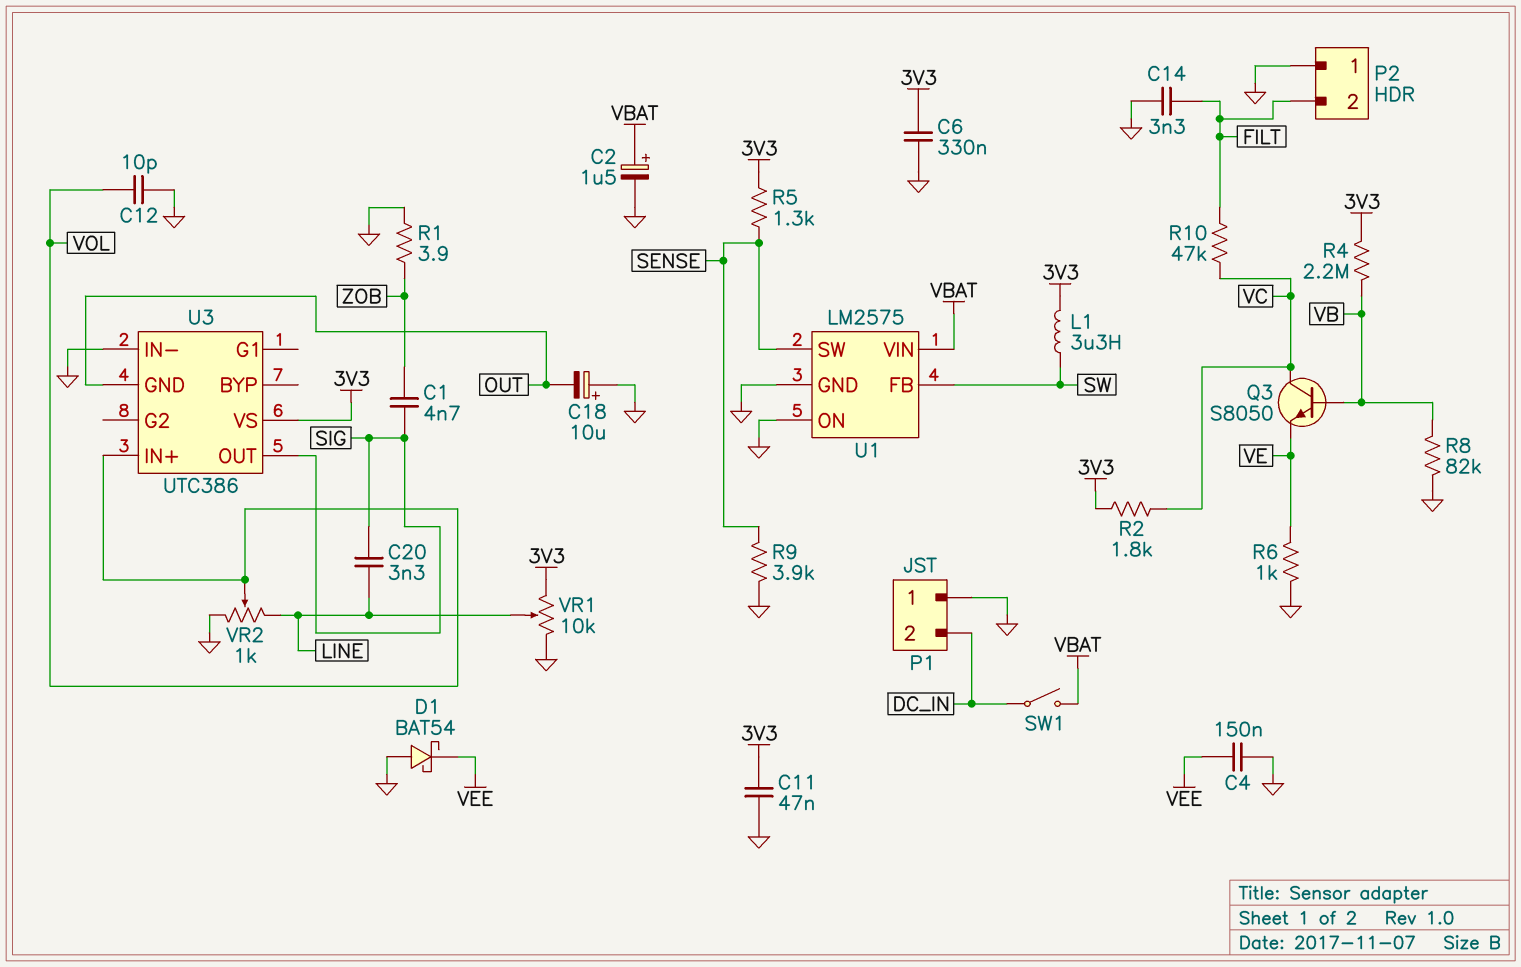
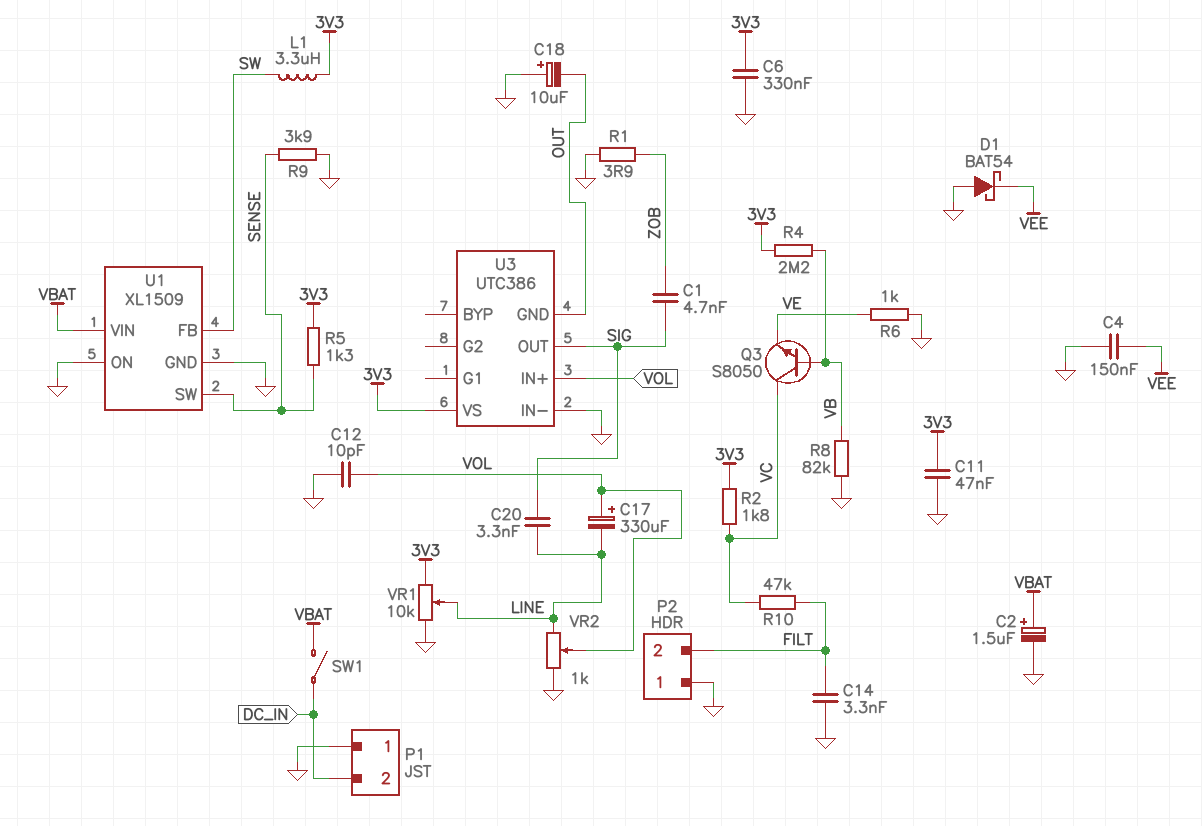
C17: none -> 330uF (plus VOL, minus LINE)
U1: LM2575 -> XL1509

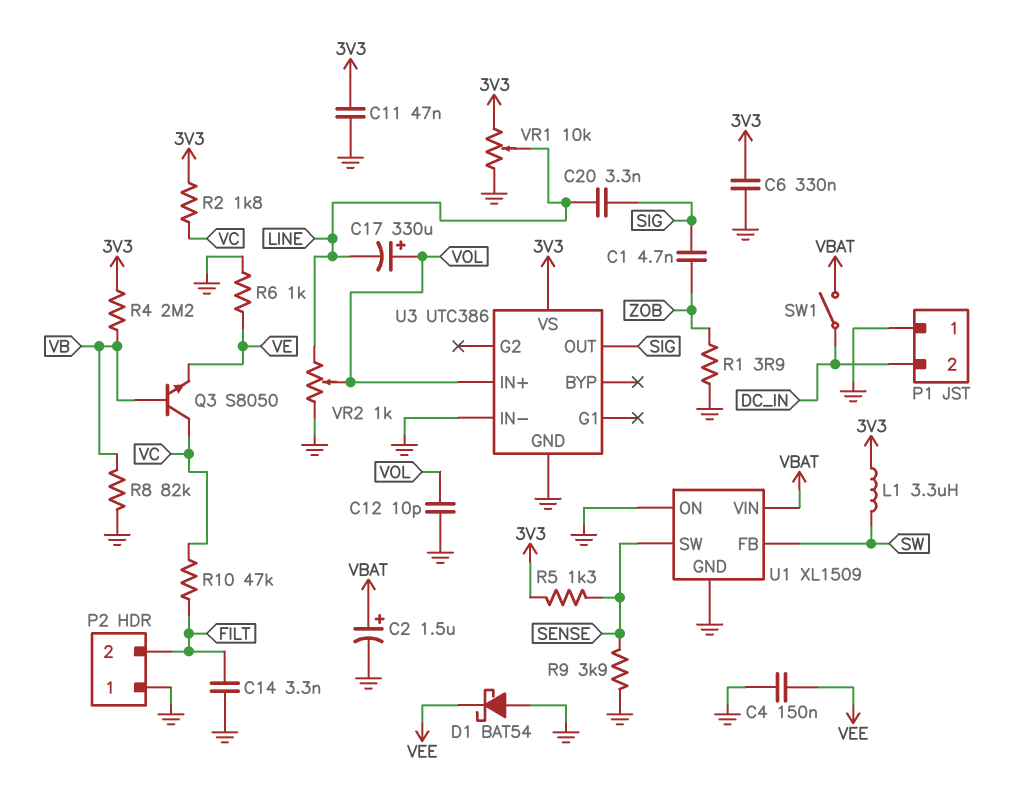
C18: 10uF (plus GND, minus OUT) -> none
U3 pin GND: OUT -> GND

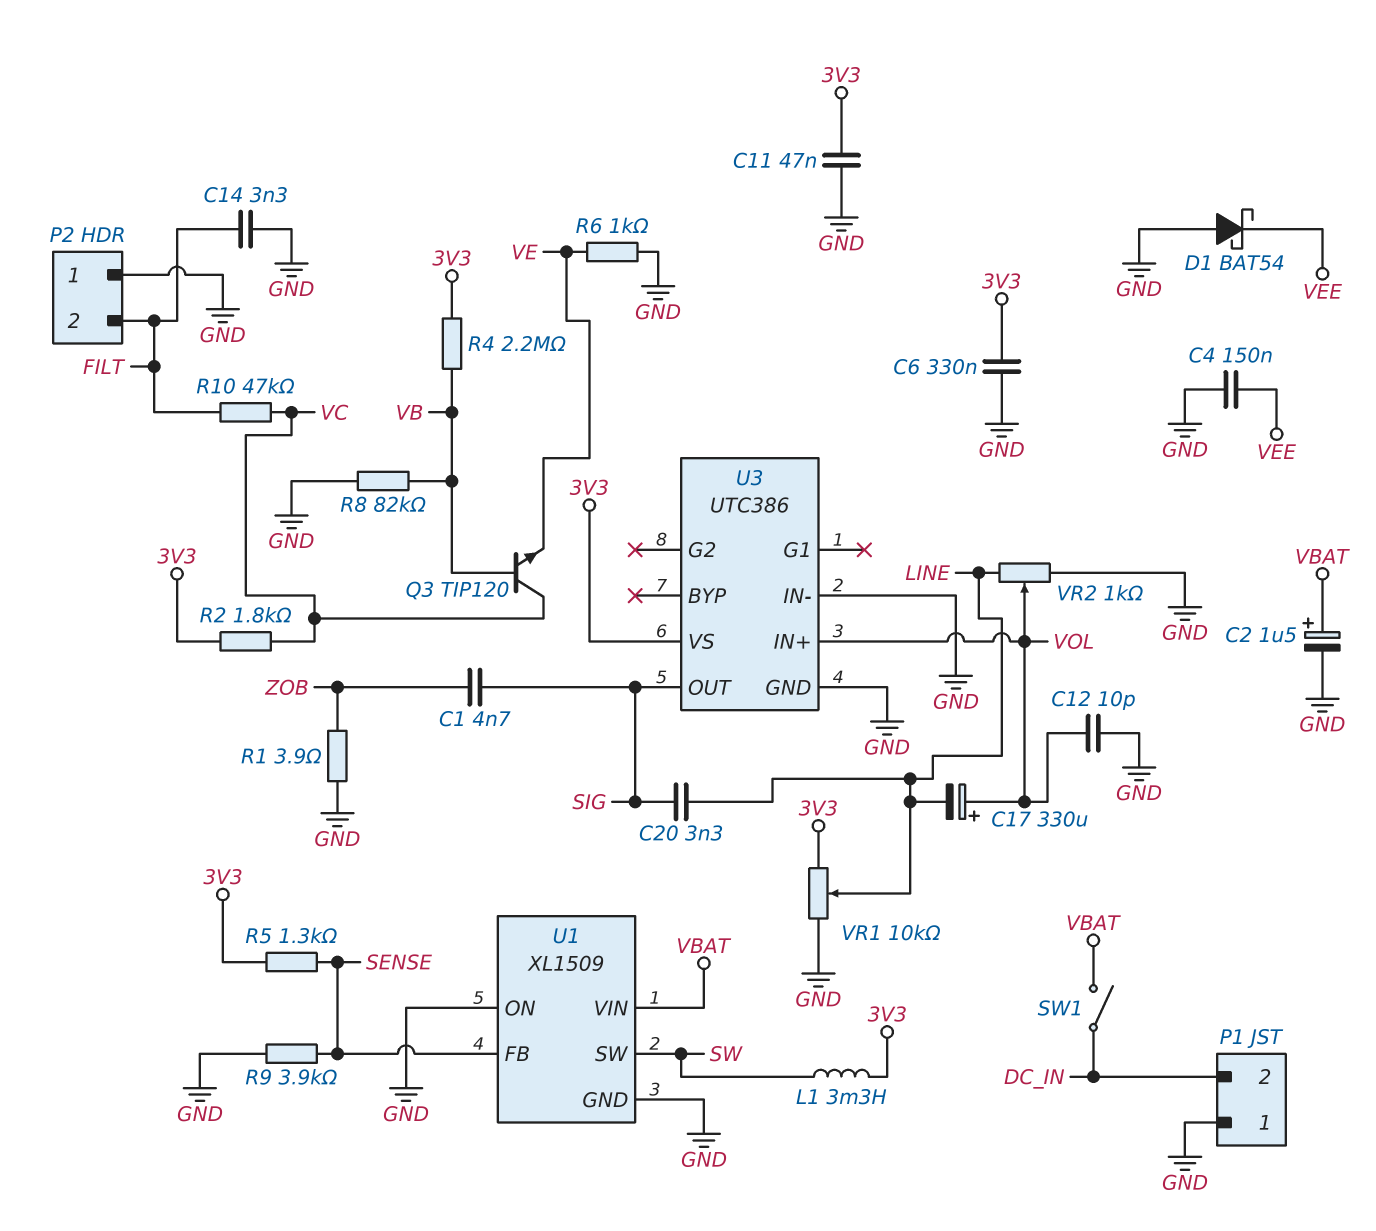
L1: 3.3uH (3V3, SW) -> 3.3mH (3V3, SW)
Q3: NPN S8050 (B VB, C VC, E VE) -> NPN TIP120 (B VB, C VC, E VE)
U1 pin FB: SW -> SENSE
U1 pin SW: SENSE -> SW

